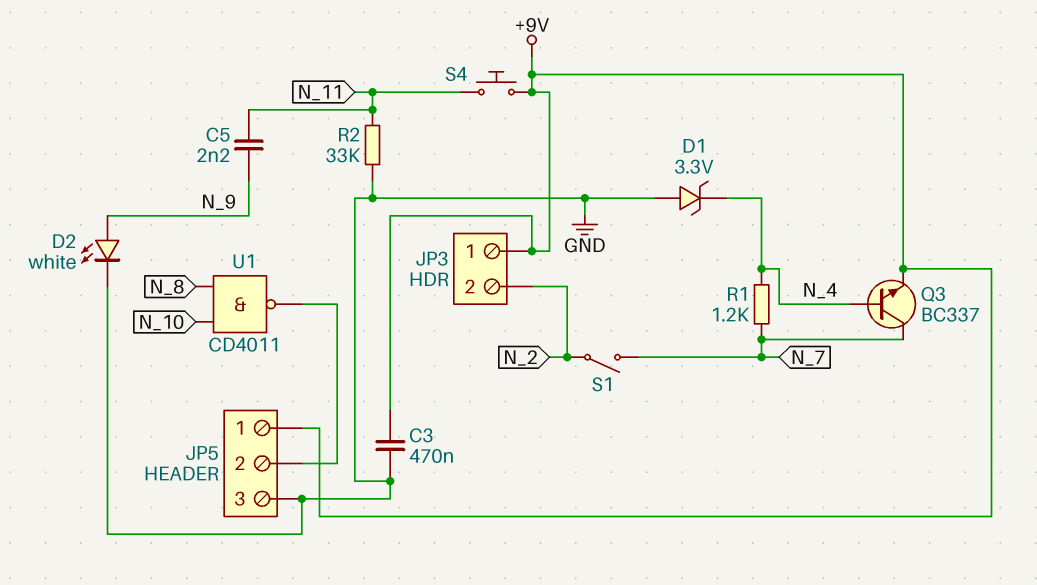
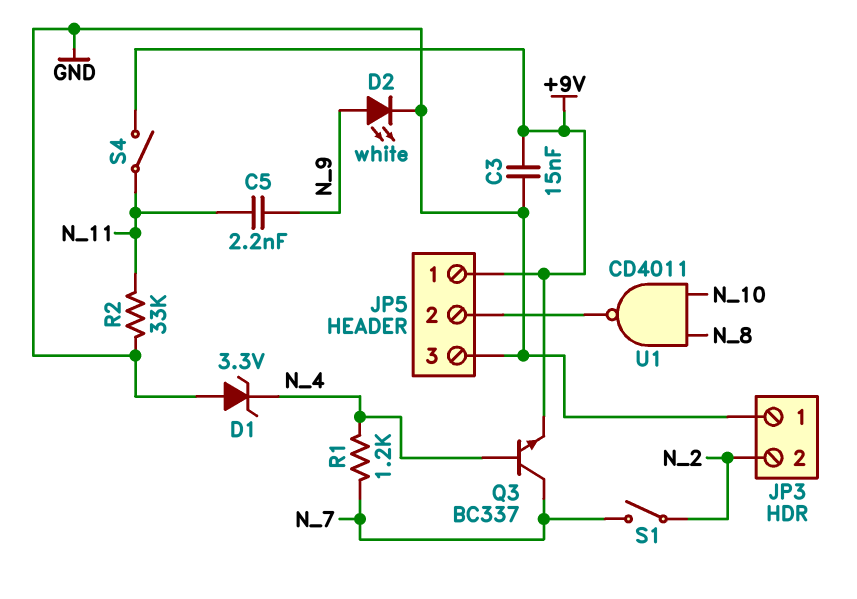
C3: 470nF (+9V, GND) -> 15nF (+9V, GND)
JP3 pin 1: +9V -> GND
S4: button (+9V, N_11) -> switch (+9V, N_11)

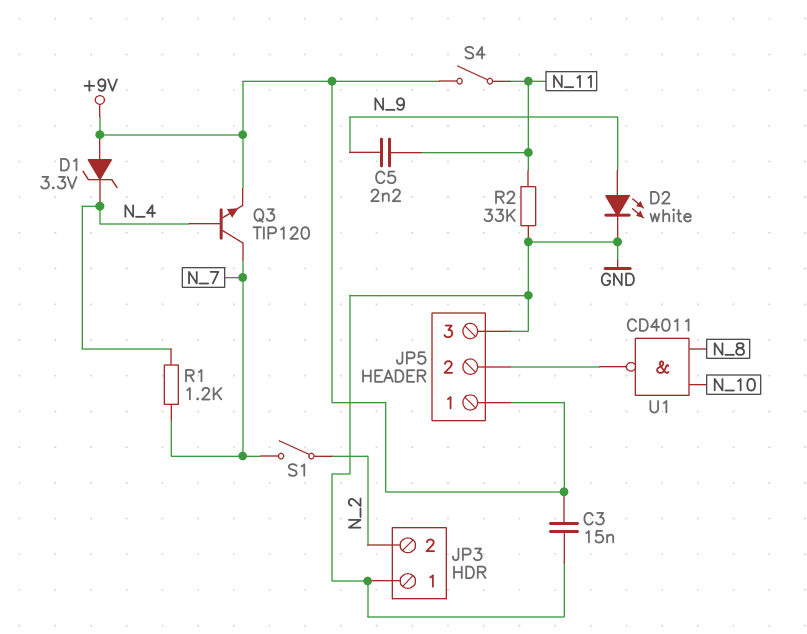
D1: zener 3.3V (A GND, K N_4) -> zener 3.3V (A +9V, K N_4)
Q3: NPN BC337 (B N_4, C N_7, E +9V) -> NPN TIP120 (B N_4, C N_7, E +9V)

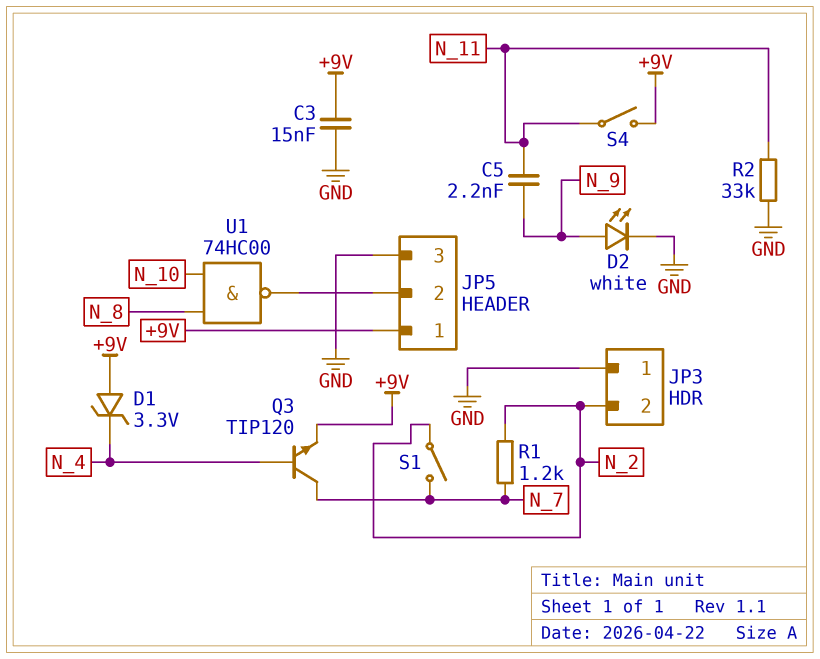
R1: 1.2k (N_4, N_7) -> 1.2k (N_2, N_7)
U1: NAND CD4011 (in N_8, in N_10, out JP5/2) -> NAND 74HC00 (in N_8, in N_10, out JP5/2)

